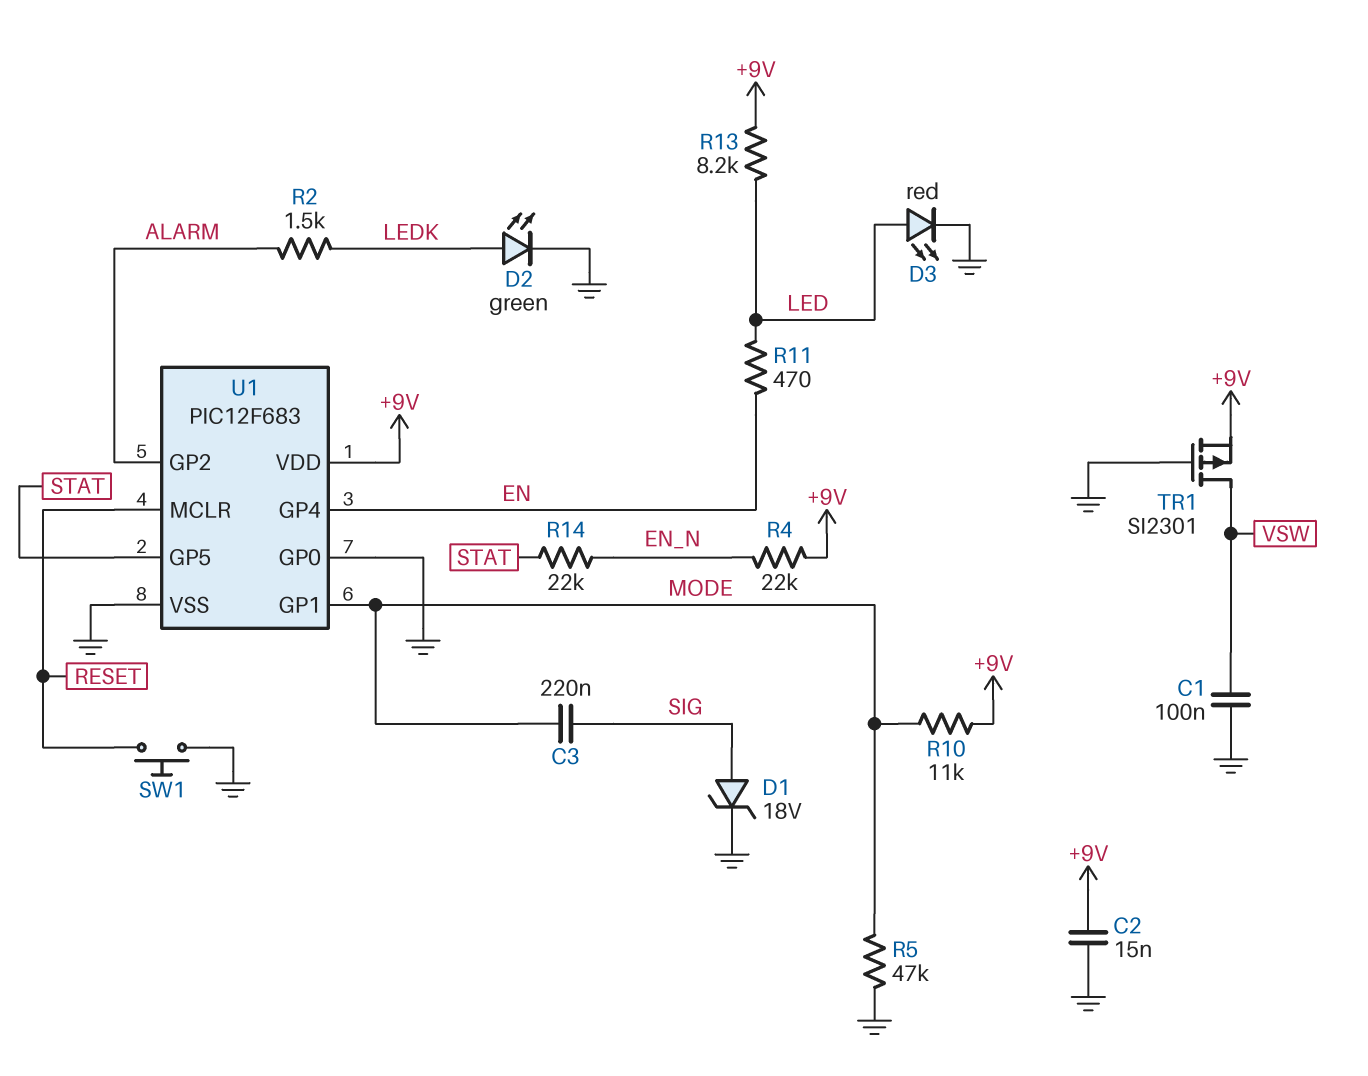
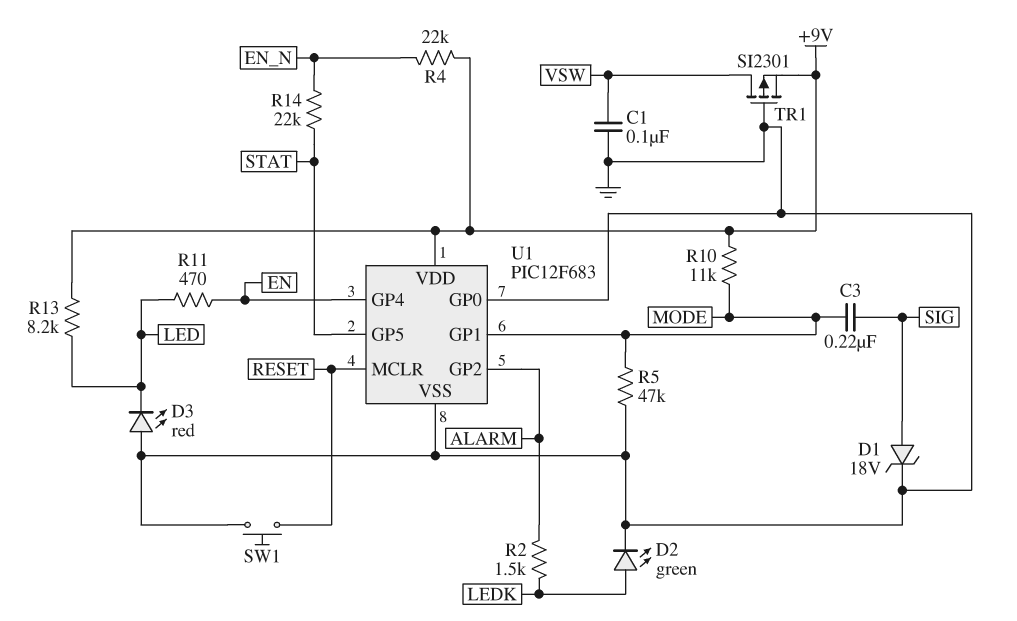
C2: 15nF (+9V, GND) -> none
D3: LED red (A LED, K GND) -> LED red (A GND, K LED)

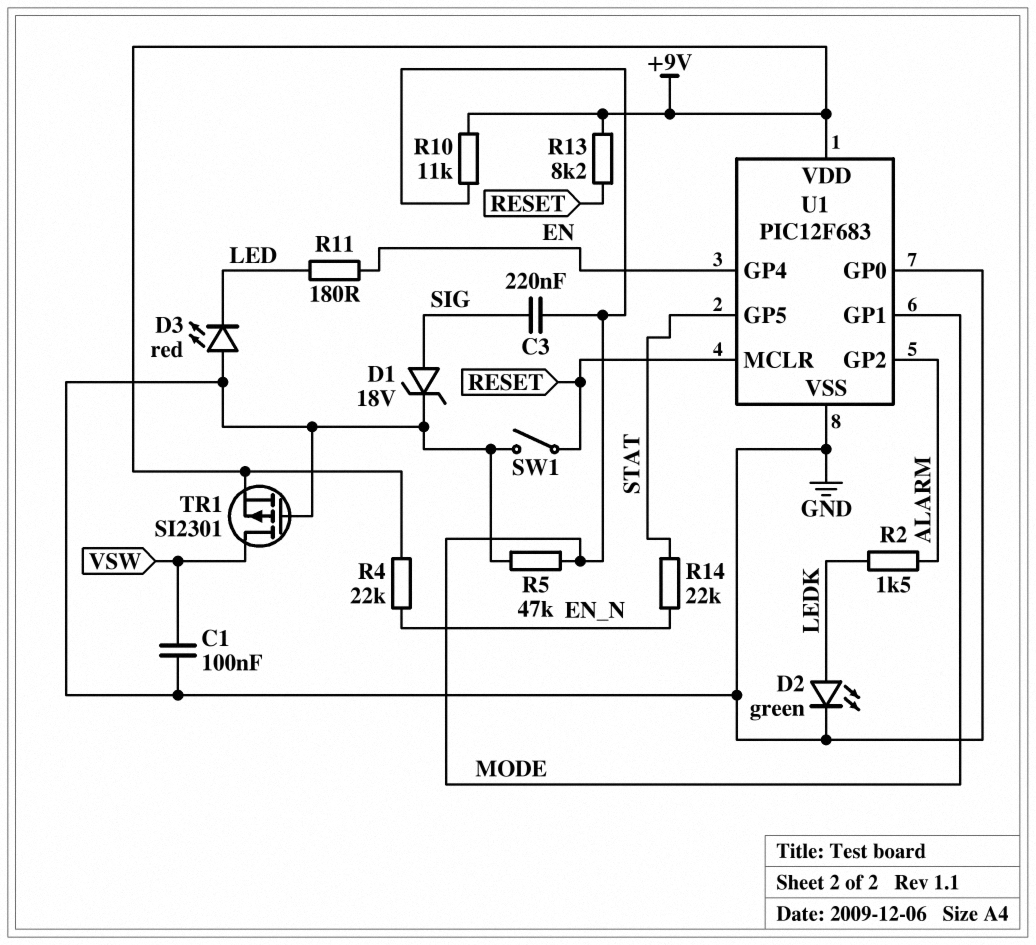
R11: 470 (EN, LED) -> 180 (EN, LED)
R13: 8.2k (+9V, LED) -> 8.2k (+9V, RESET)
SW1: button (GND, RESET) -> switch (GND, RESET)

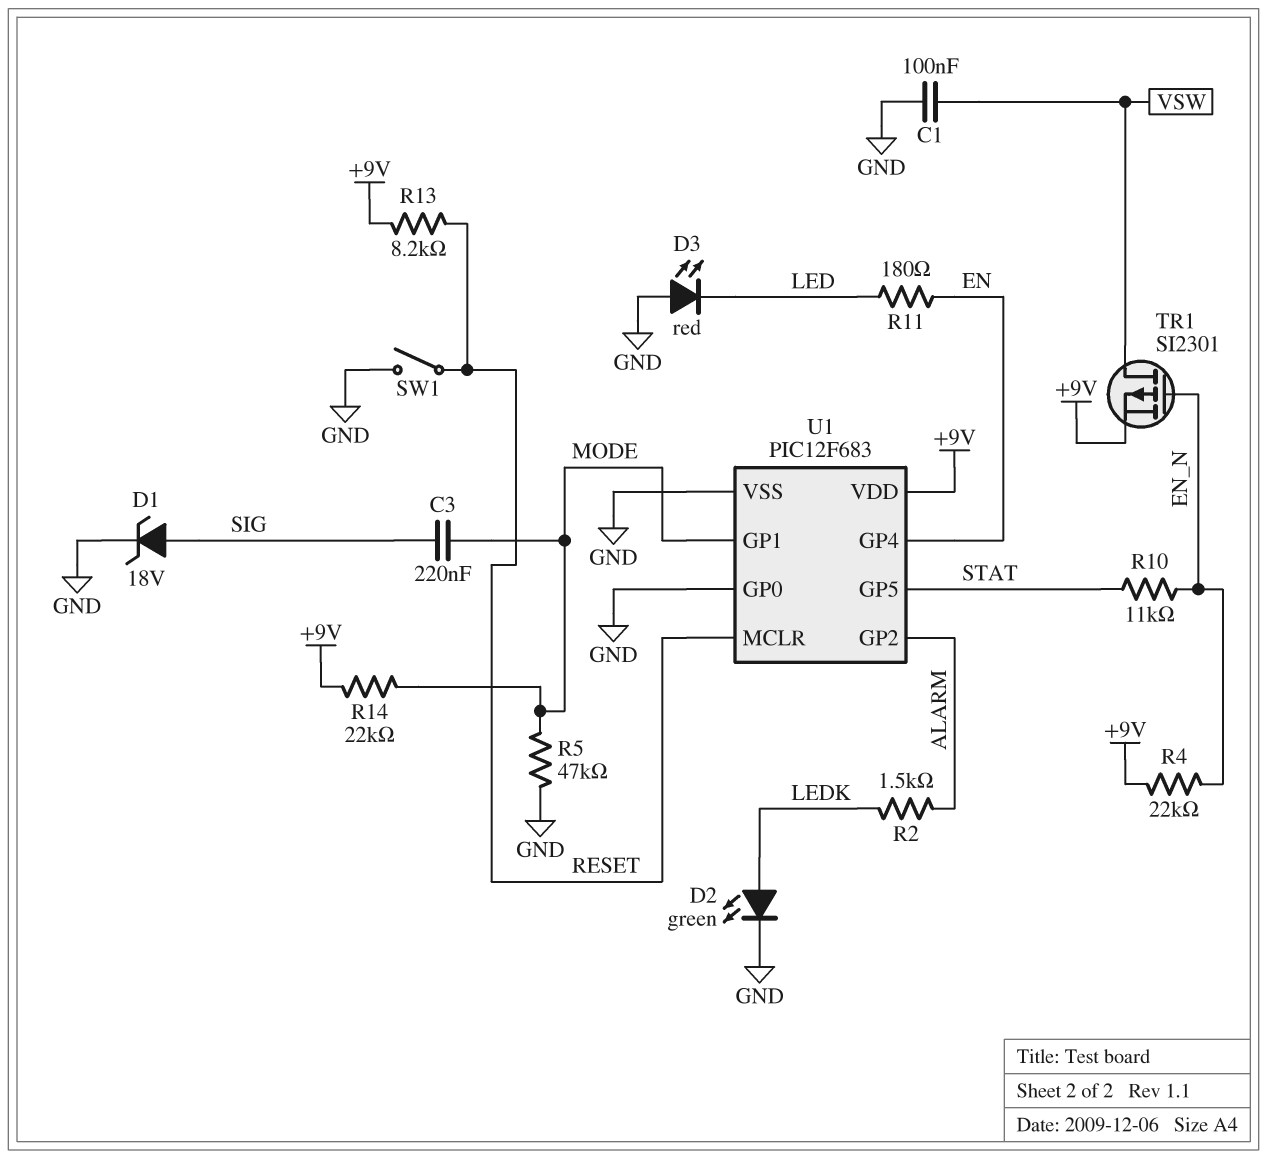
R10: 11k (+9V, MODE) -> 11k (EN_N, STAT)
R14: 22k (EN_N, STAT) -> 22k (+9V, MODE)
TR1: PMOS SI2301 (G GND, D VSW, S +9V) -> PMOS SI2301 (G EN_N, D VSW, S +9V)

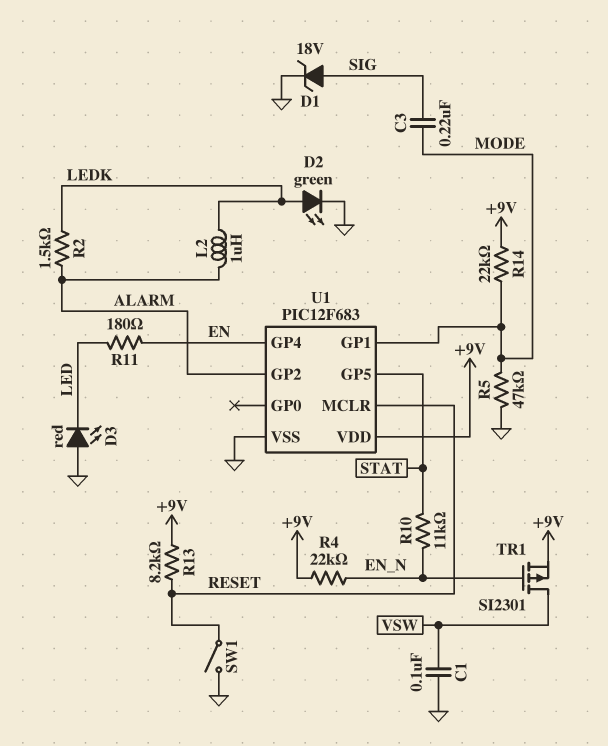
L2: none -> 1uH (ALARM, LEDK)
U1 pin GP0: GND -> none

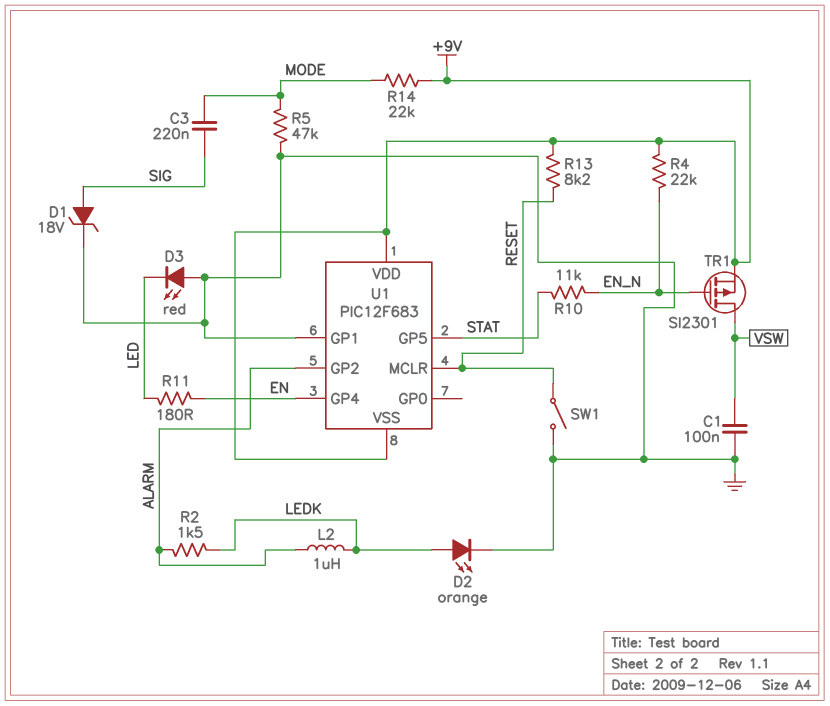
D2: LED green (A LEDK, K GND) -> LED orange (A LEDK, K GND)
U1 pin GP1: MODE -> GND
U1 pin VSS: GND -> +9V

